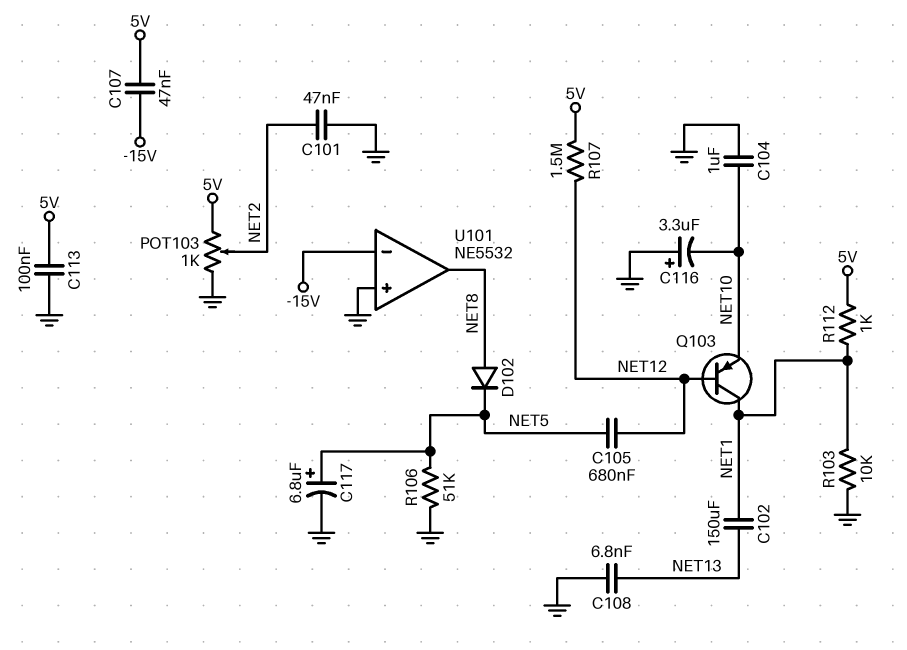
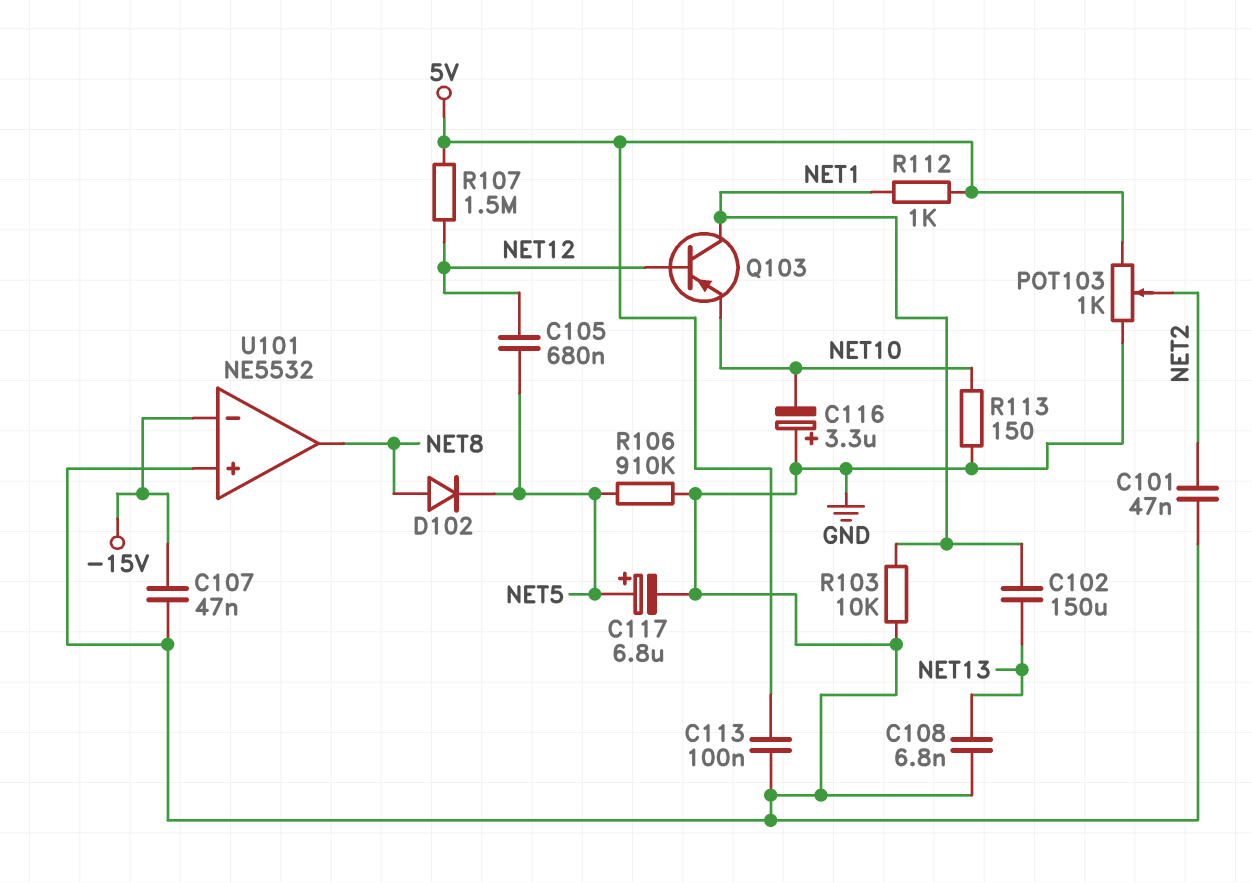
C104: 1uF (GND, NET10) -> none
C107: 47nF (-15V, 5V) -> 47nF (-15V, GND)
R106: 51k (GND, NET5) -> 910k (GND, NET5)
R113: none -> 150 (GND, NET10)

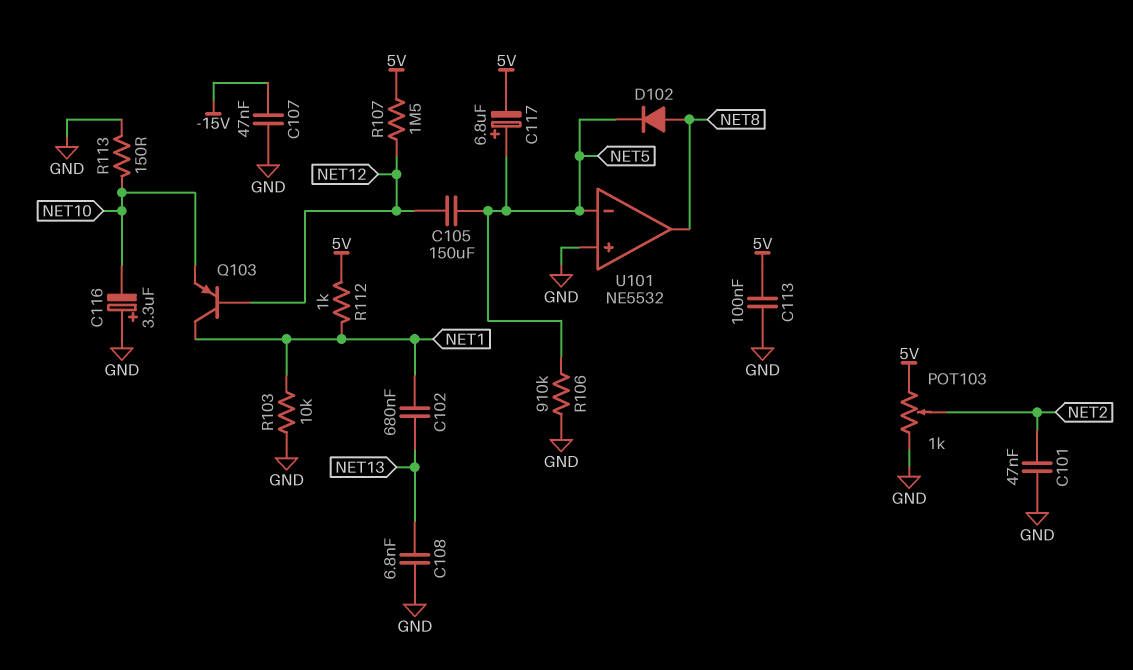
C102: 150uF (NET1, NET13) -> 680nF (NET1, NET13)
C105: 680nF (NET5, NET12) -> 150uF (NET5, NET12)
C117: 6.8uF (plus NET5, minus GND) -> 6.8uF (plus NET5, minus 5V)
U101 pin in-: -15V -> NET5

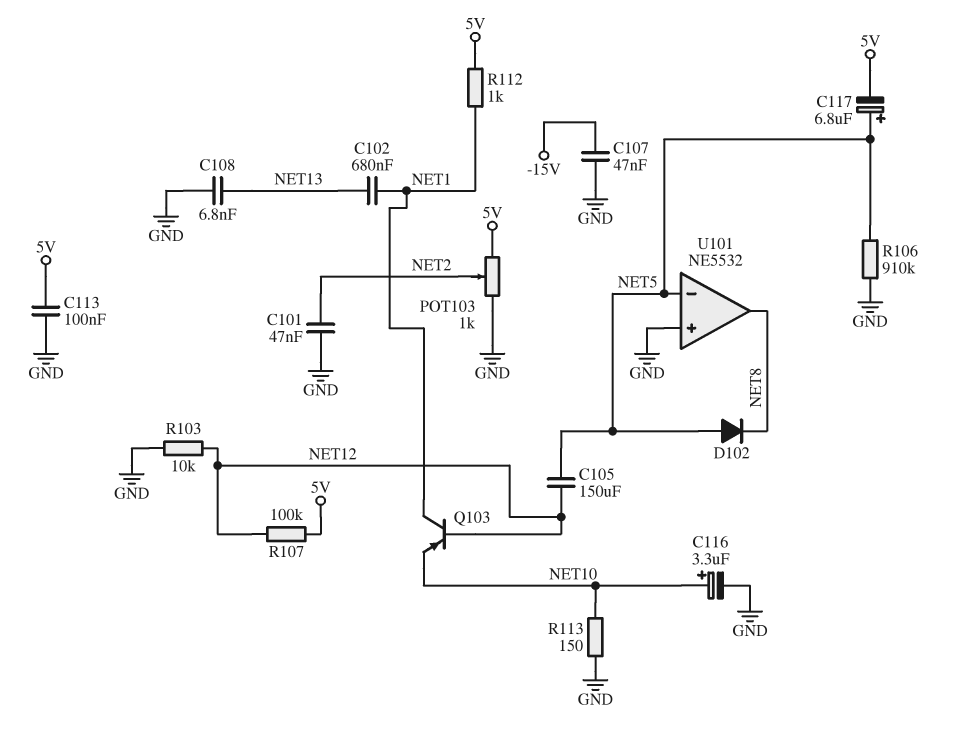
C116: 3.3uF (plus GND, minus NET10) -> 3.3uF (plus NET10, minus GND)
D102: diode (A NET8, K NET5) -> diode (A NET5, K NET8)
R103: 10k (GND, NET1) -> 10k (GND, NET12)
R107: 1.5M (5V, NET12) -> 100k (5V, NET12)

